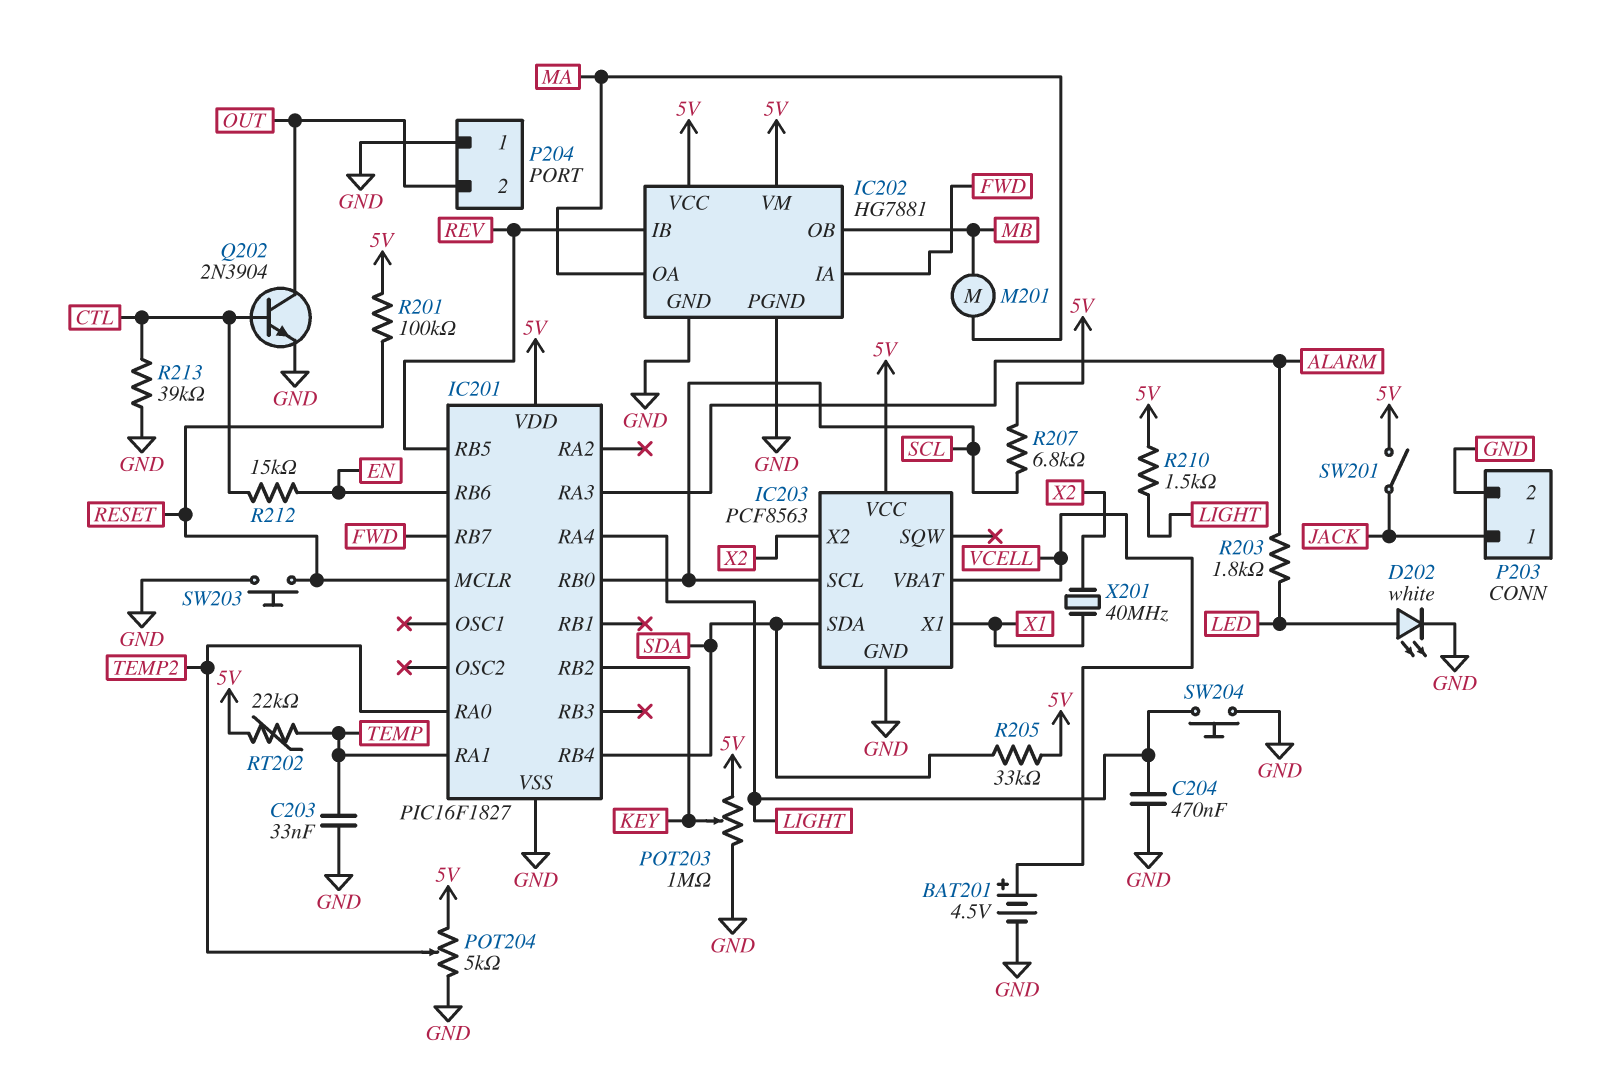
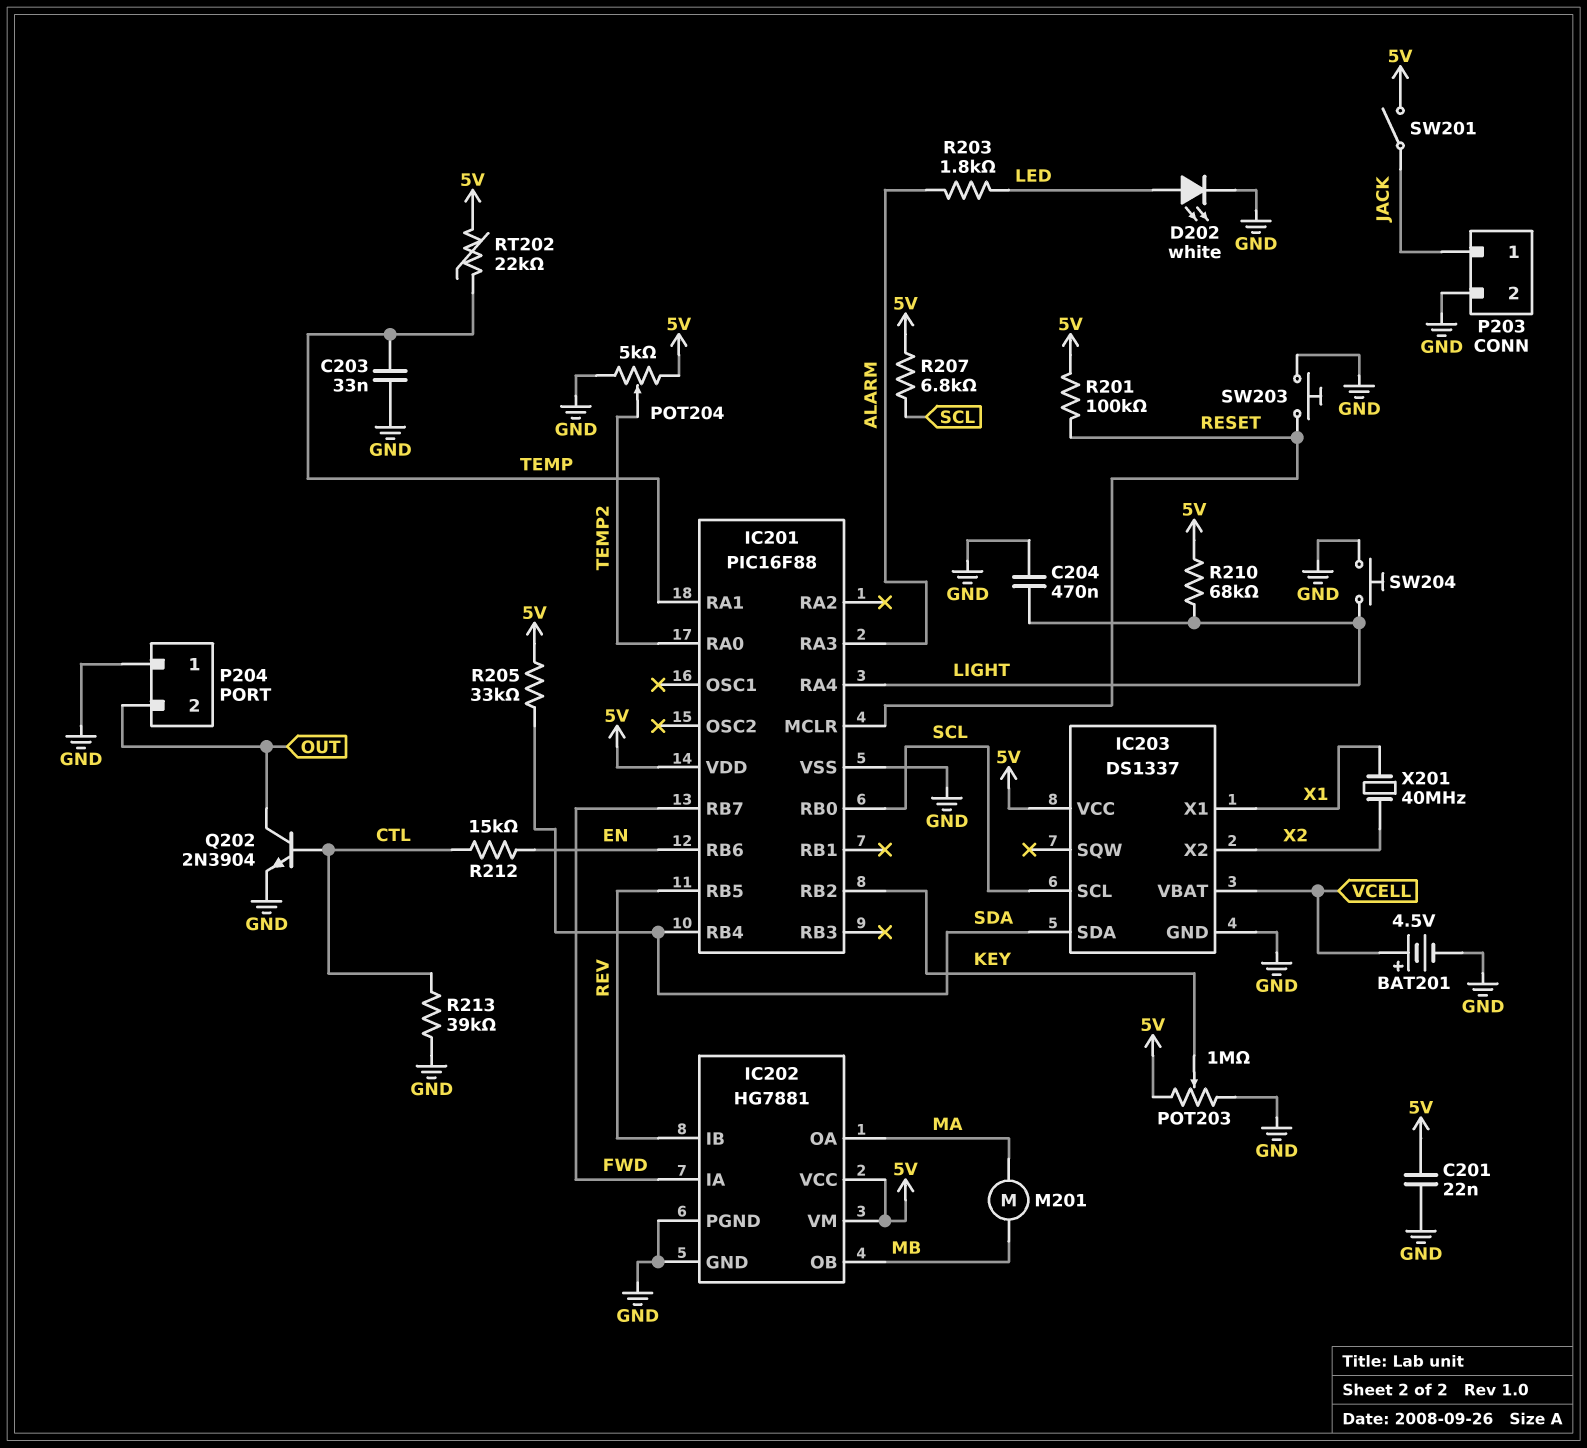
C201: none -> 22nF (5V, GND)
IC201: PIC16F1827 -> PIC16F88
IC203: PCF8563 -> DS1337
R210: 1.5k (5V, LIGHT) -> 68k (5V, LIGHT)

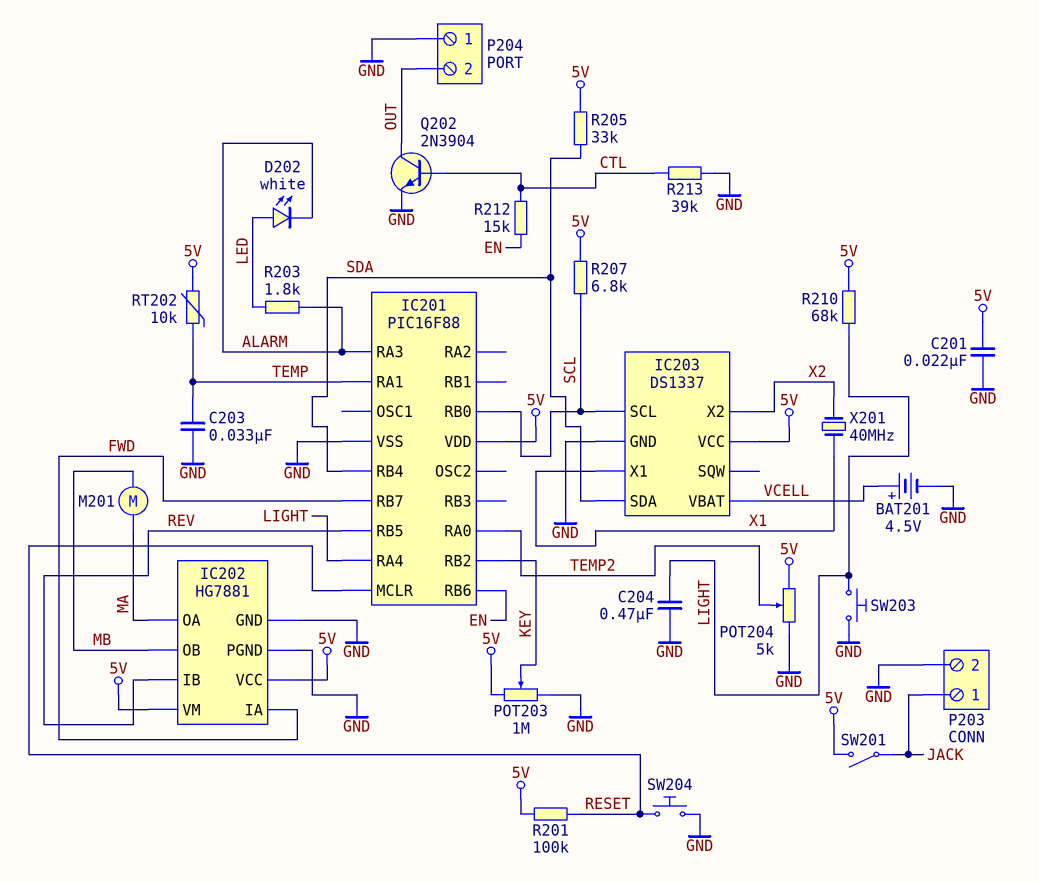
D202: LED white (A LED, K GND) -> LED white (A LED, K ALARM)
RT202: 22k (5V, TEMP) -> 10k (5V, TEMP)
SW203: button (GND, RESET) -> button (GND, LIGHT)
SW204: button (GND, LIGHT) -> button (GND, RESET)

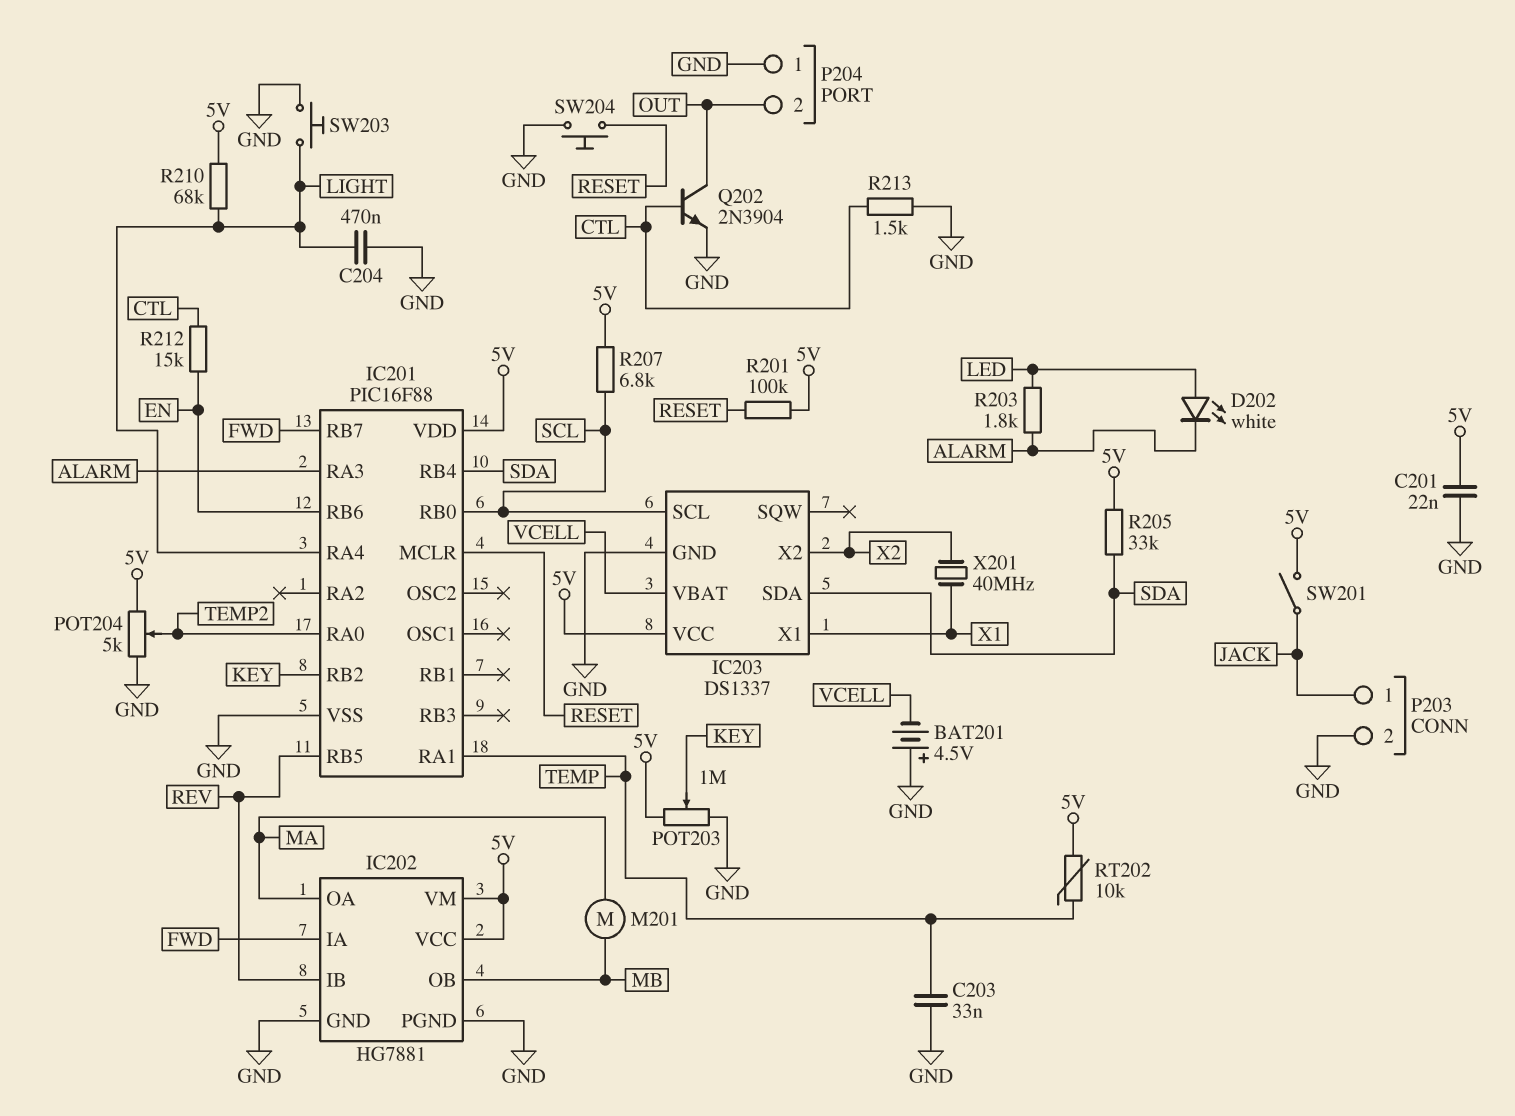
BAT201: 4.5V (plus VCELL, minus GND) -> 4.5V (plus GND, minus VCELL)
R213: 39k (CTL, GND) -> 1.5k (CTL, GND)

